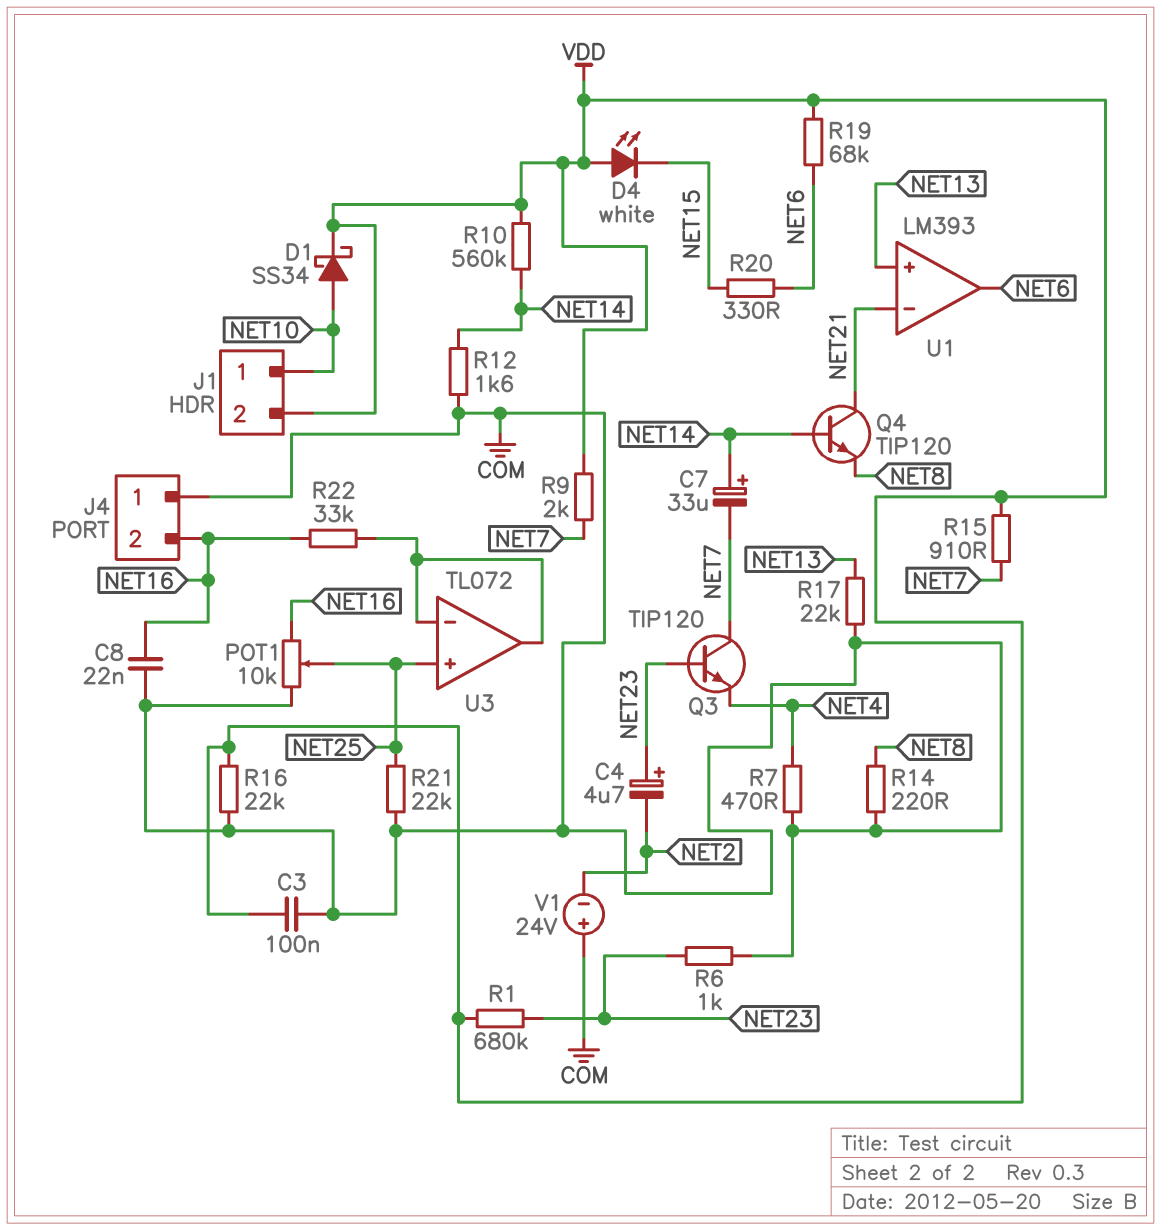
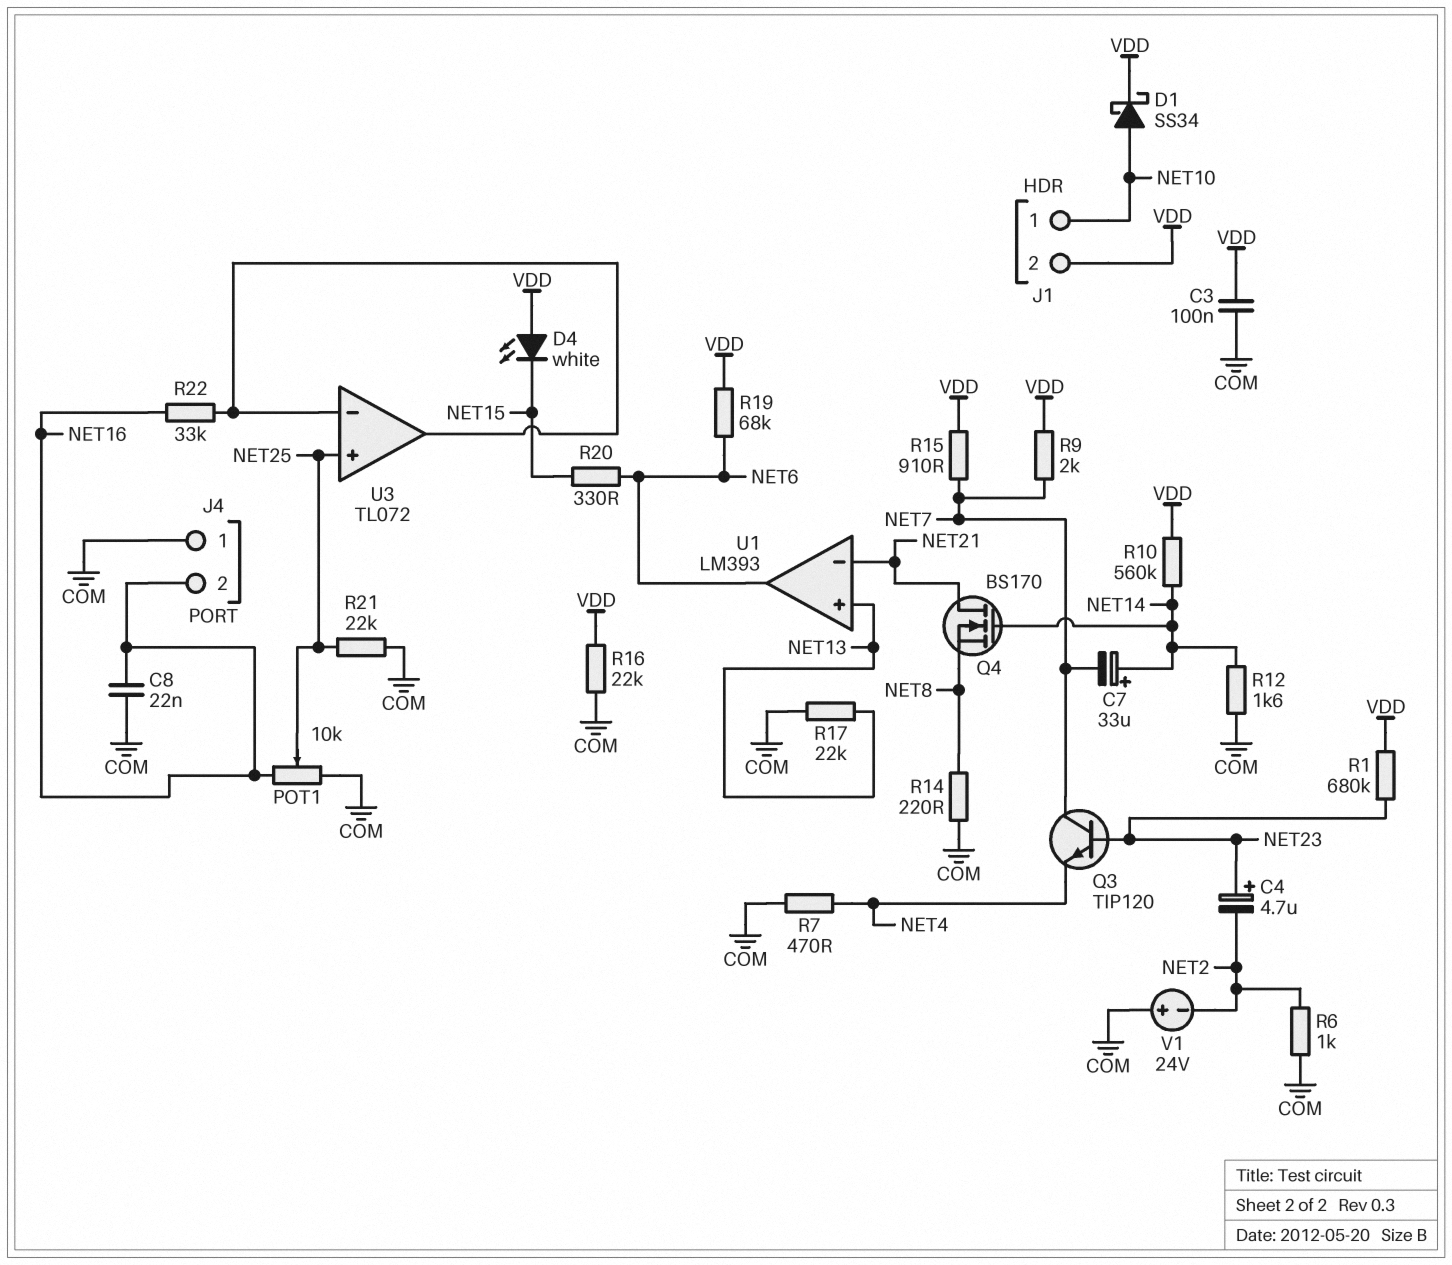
Q4: NPN TIP120 (B NET14, C NET21, E NET8) -> NMOS BS170 (G NET14, D NET21, S NET8)
R6: 1k (COM, NET23) -> 1k (COM, NET2)

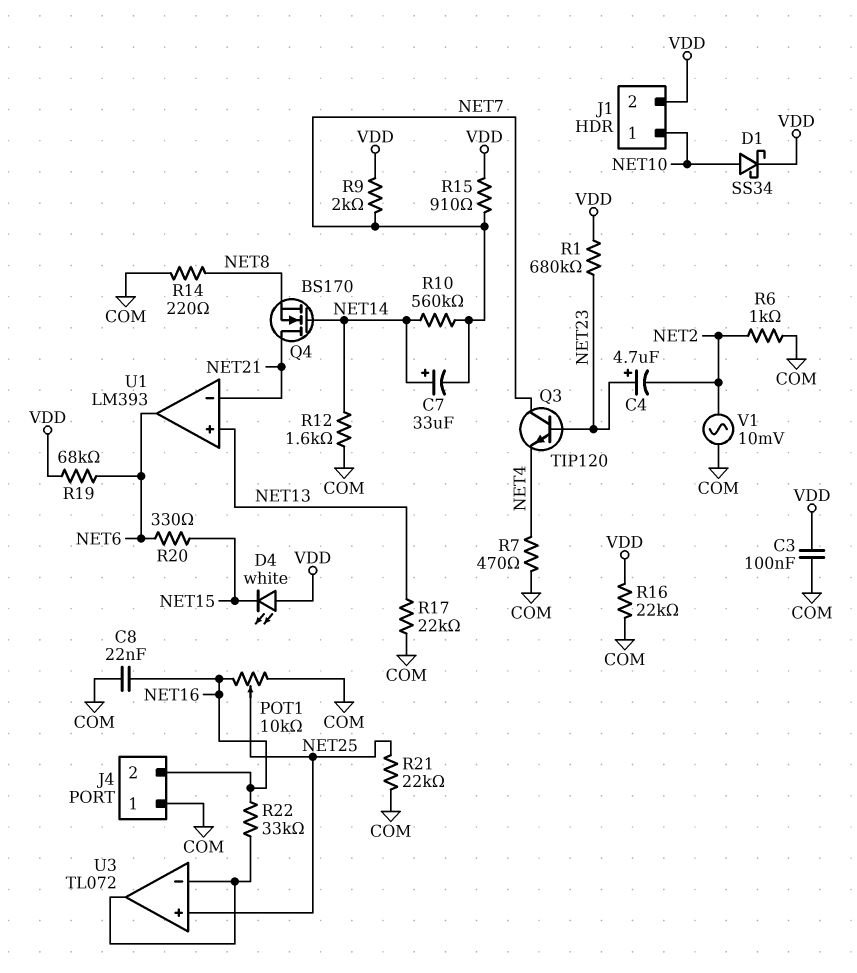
R10: 560k (NET14, VDD) -> 560k (NET7, NET14)
V1: 24V (plus COM, minus NET2) -> AC 10mV (COM, NET2)

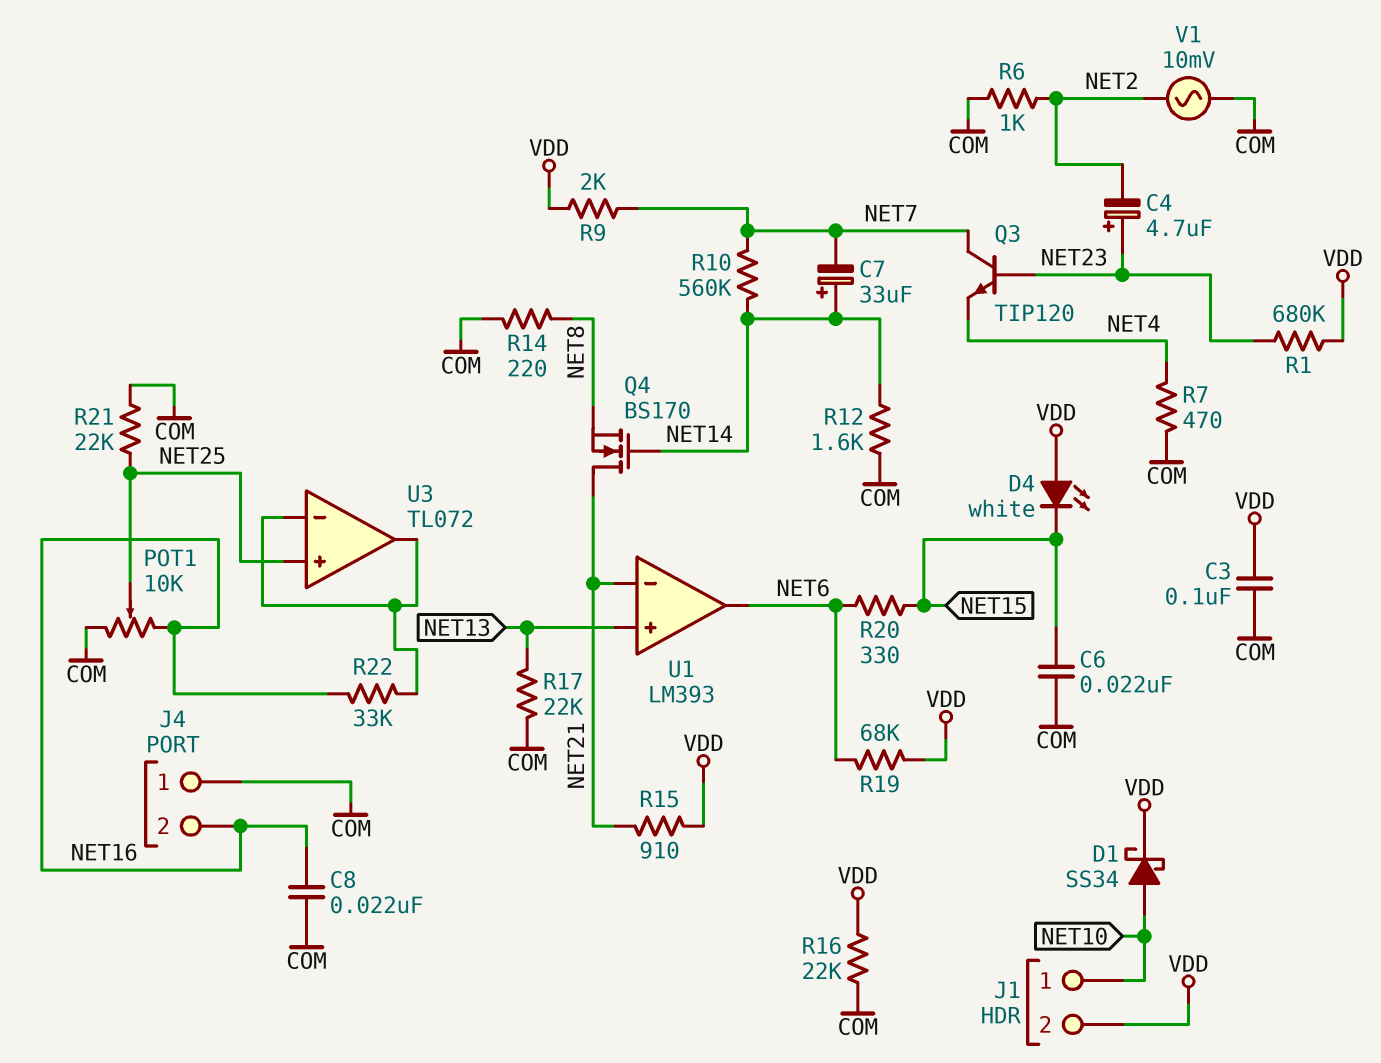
C6: none -> 22nF (COM, NET15)
R15: 910 (NET7, VDD) -> 910 (NET21, VDD)

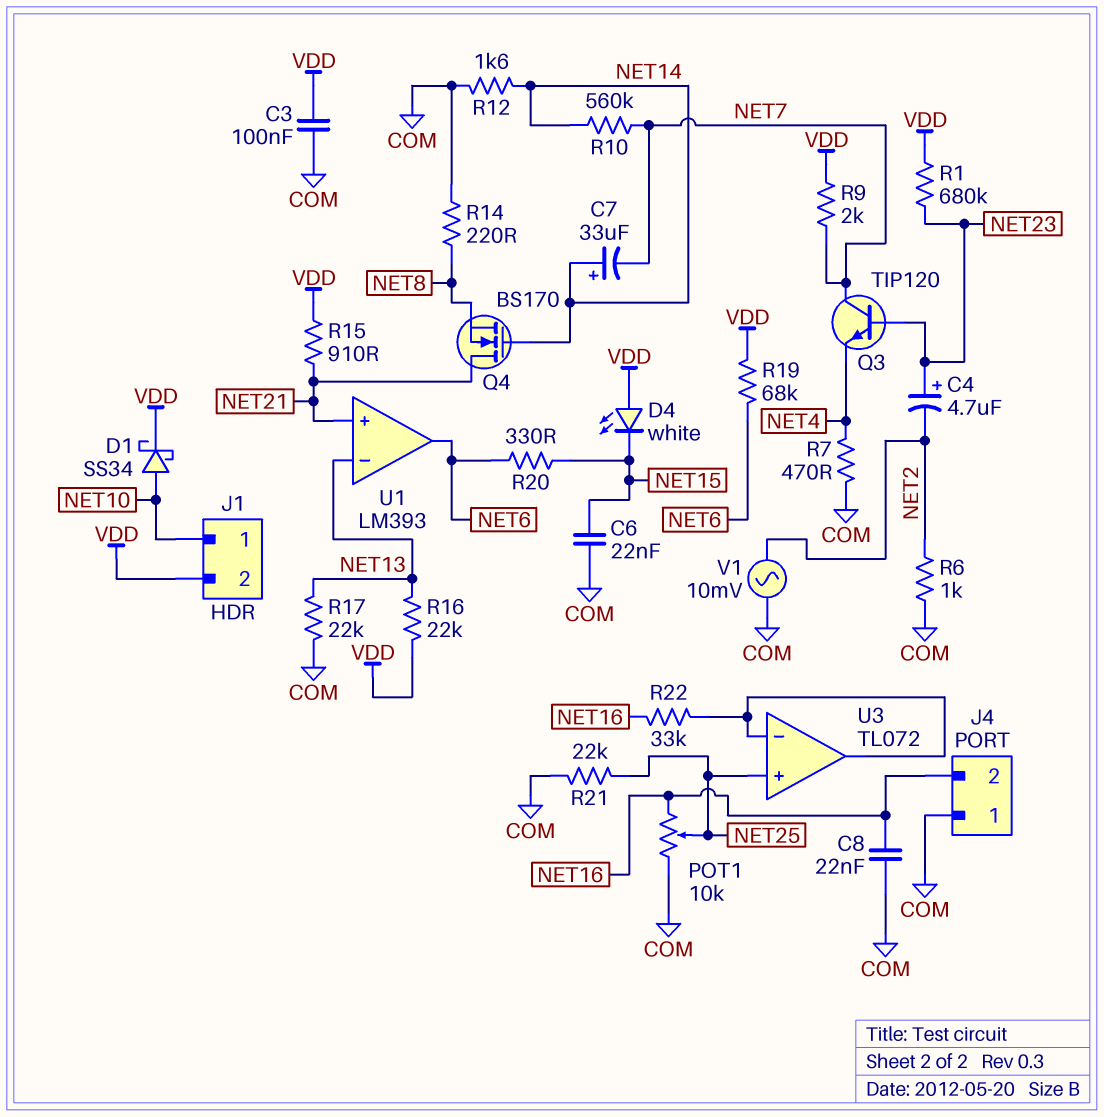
R16: 22k (COM, VDD) -> 22k (NET13, VDD)
U1 pin in+: NET13 -> NET21
U1 pin in-: NET21 -> NET13

